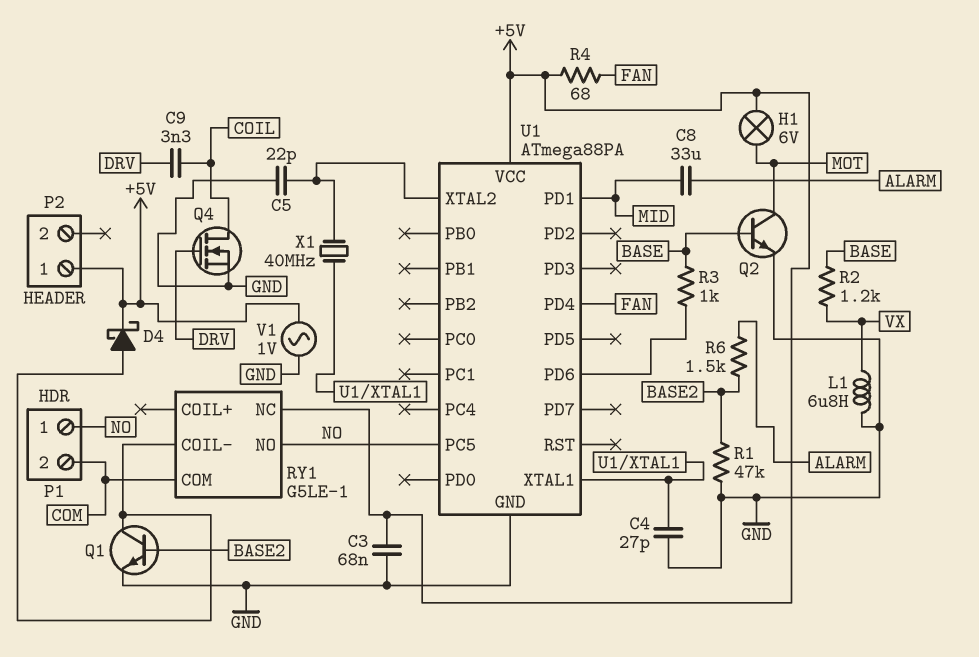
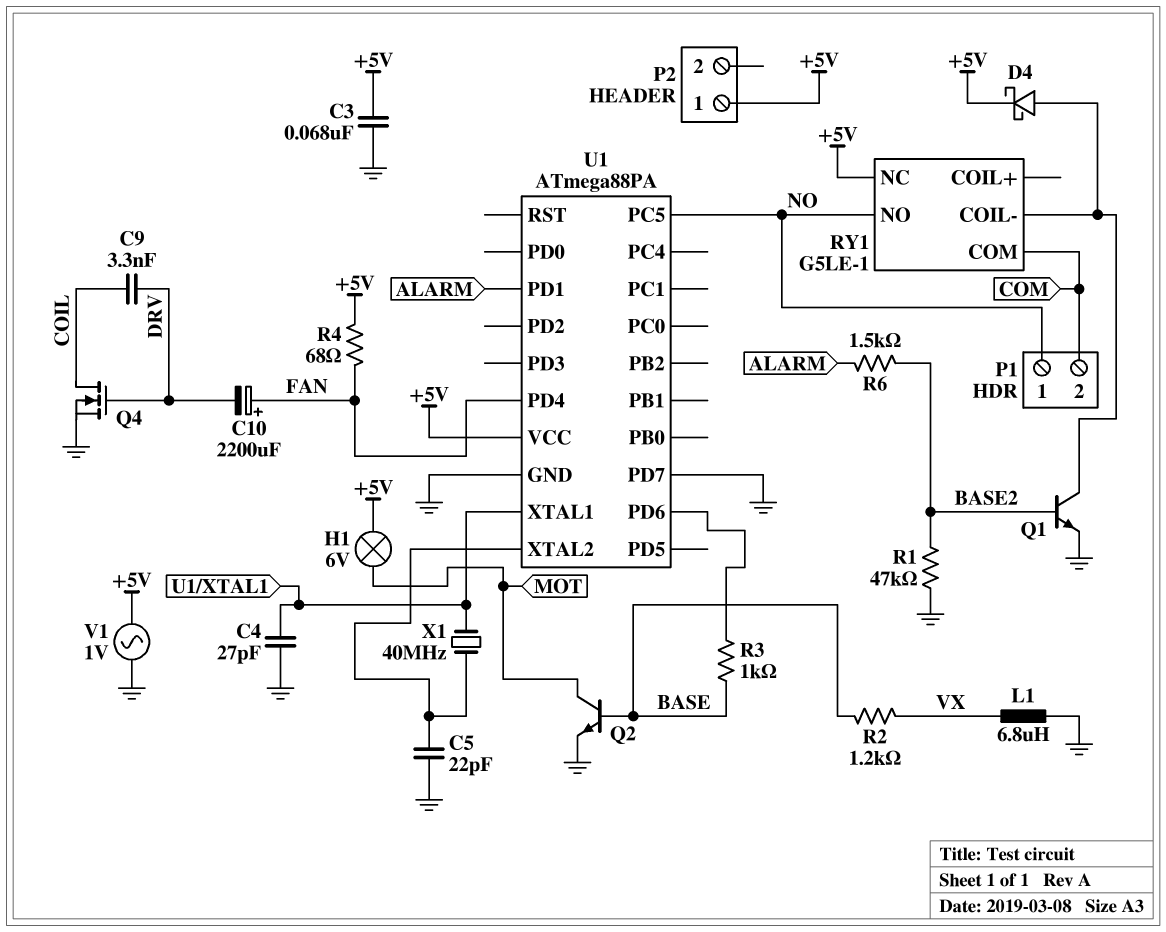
C8: 33uF (ALARM, MID) -> none
C10: none -> 2200uF (plus FAN, minus DRV)
U1 pin PD1: MID -> ALARM
U1 pin PD7: none -> GND

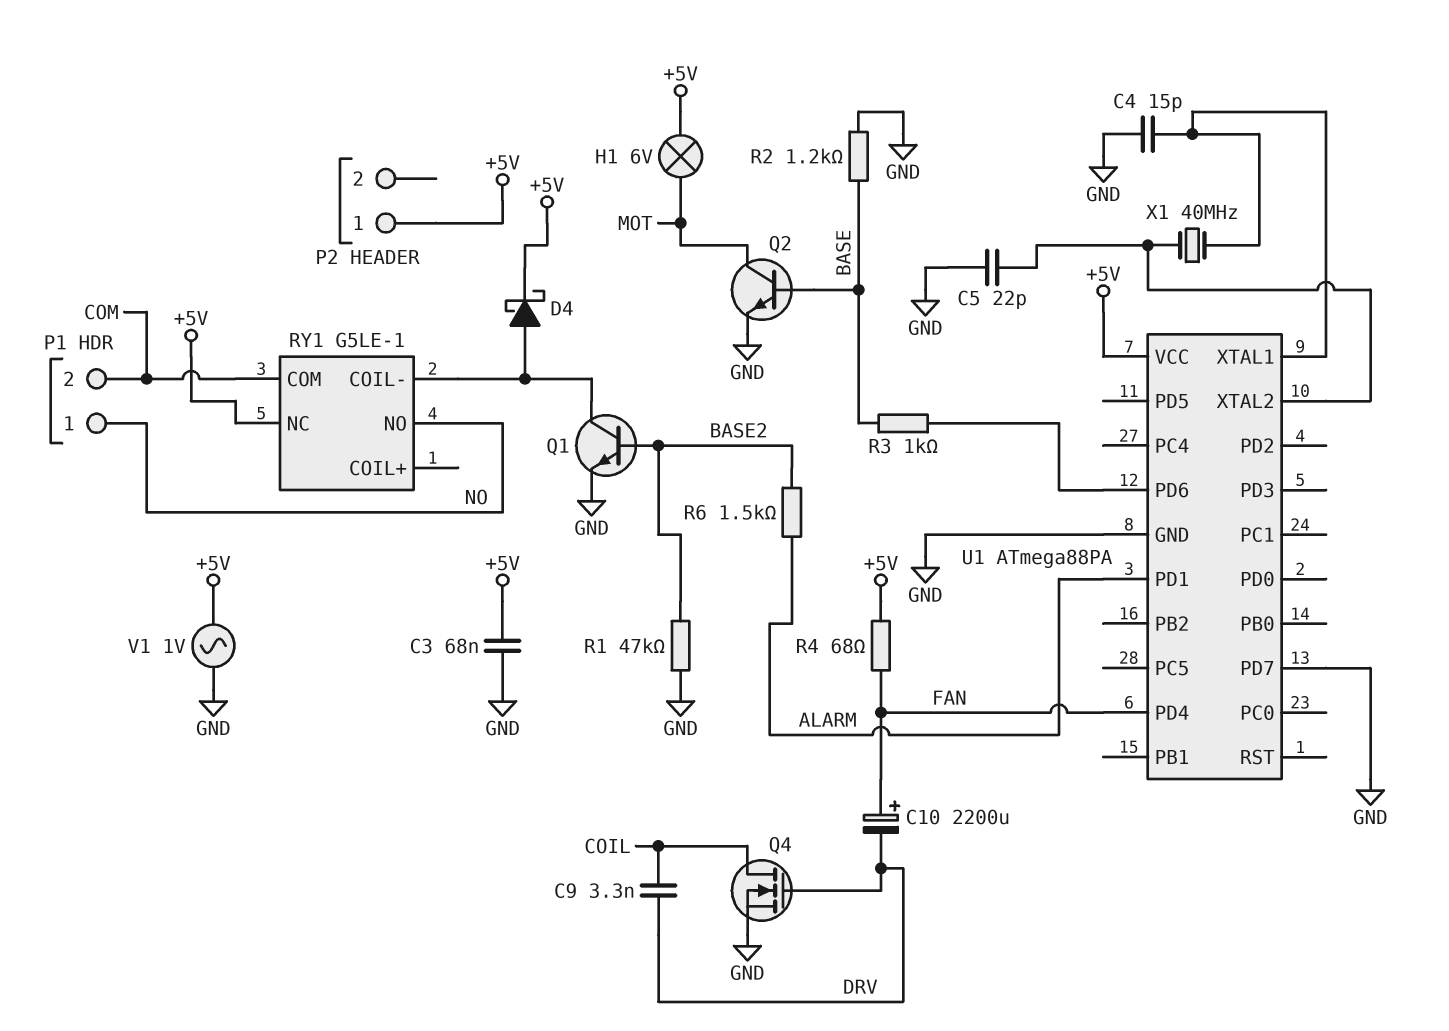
C4: 27pF (GND, U1/XTAL1) -> 15pF (GND, U1/XTAL1)
L1: 6.8uH (GND, VX) -> none
R2: 1.2k (BASE, VX) -> 1.2k (BASE, GND)
U1 pin PC5: NO -> none

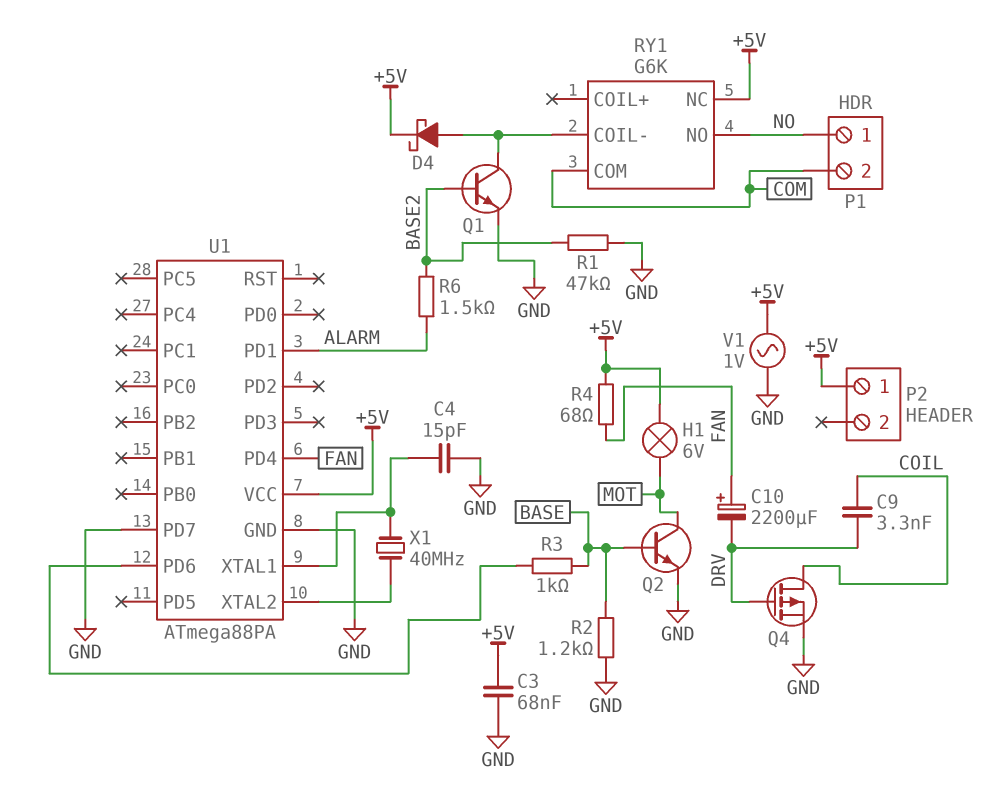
C5: 22pF (GND, U1/XTAL2) -> none
Q4: NMOS (G DRV, D COIL, S GND) -> PMOS (G DRV, D COIL, S GND)
RY1: G5LE-1 -> G6K

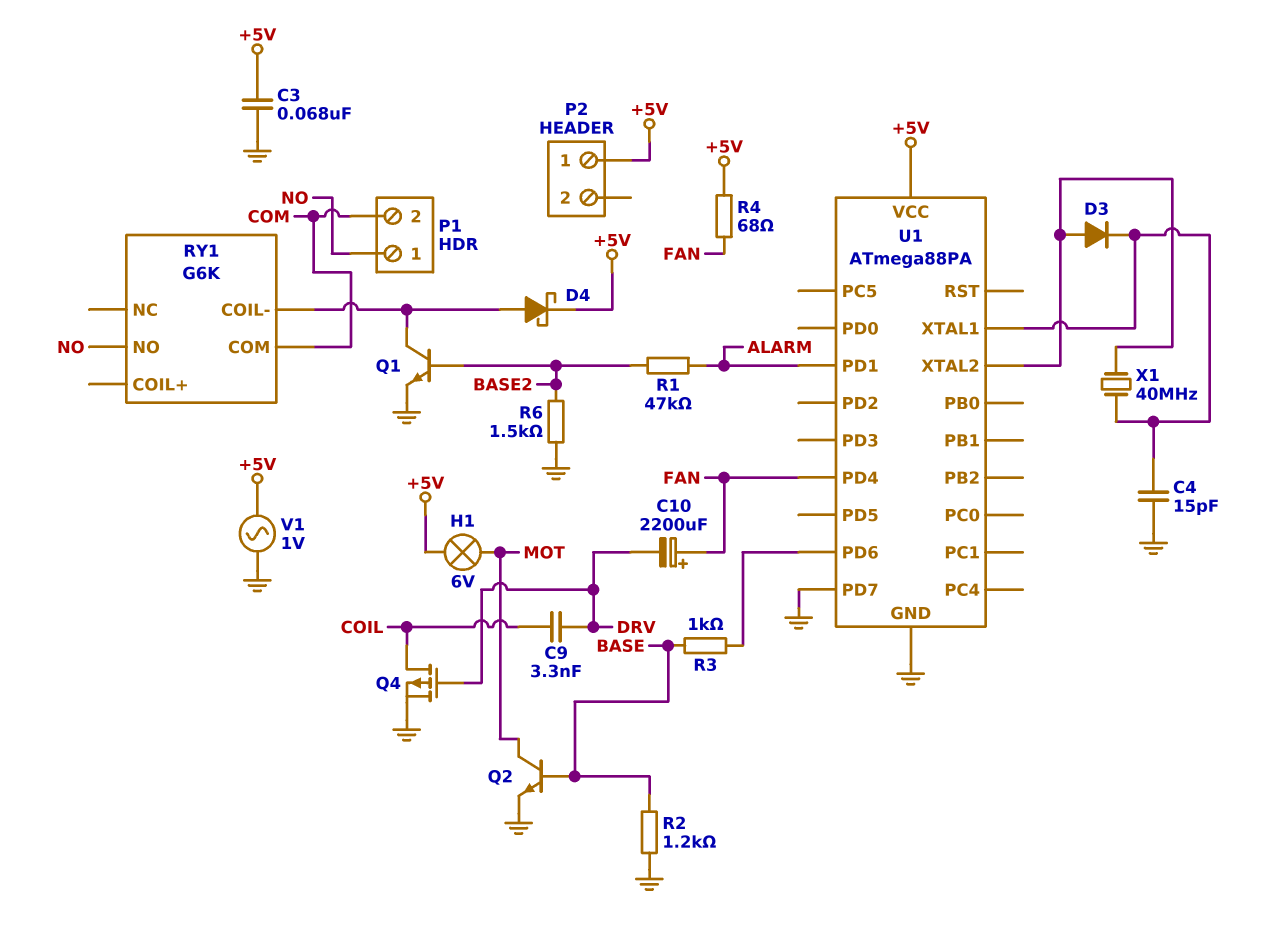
D3: none -> diode (A U1/XTAL2, K U1/XTAL1)
R1: 47k (BASE2, GND) -> 47k (ALARM, BASE2)
R6: 1.5k (ALARM, BASE2) -> 1.5k (BASE2, GND)
RY1 pin NC: +5V -> none

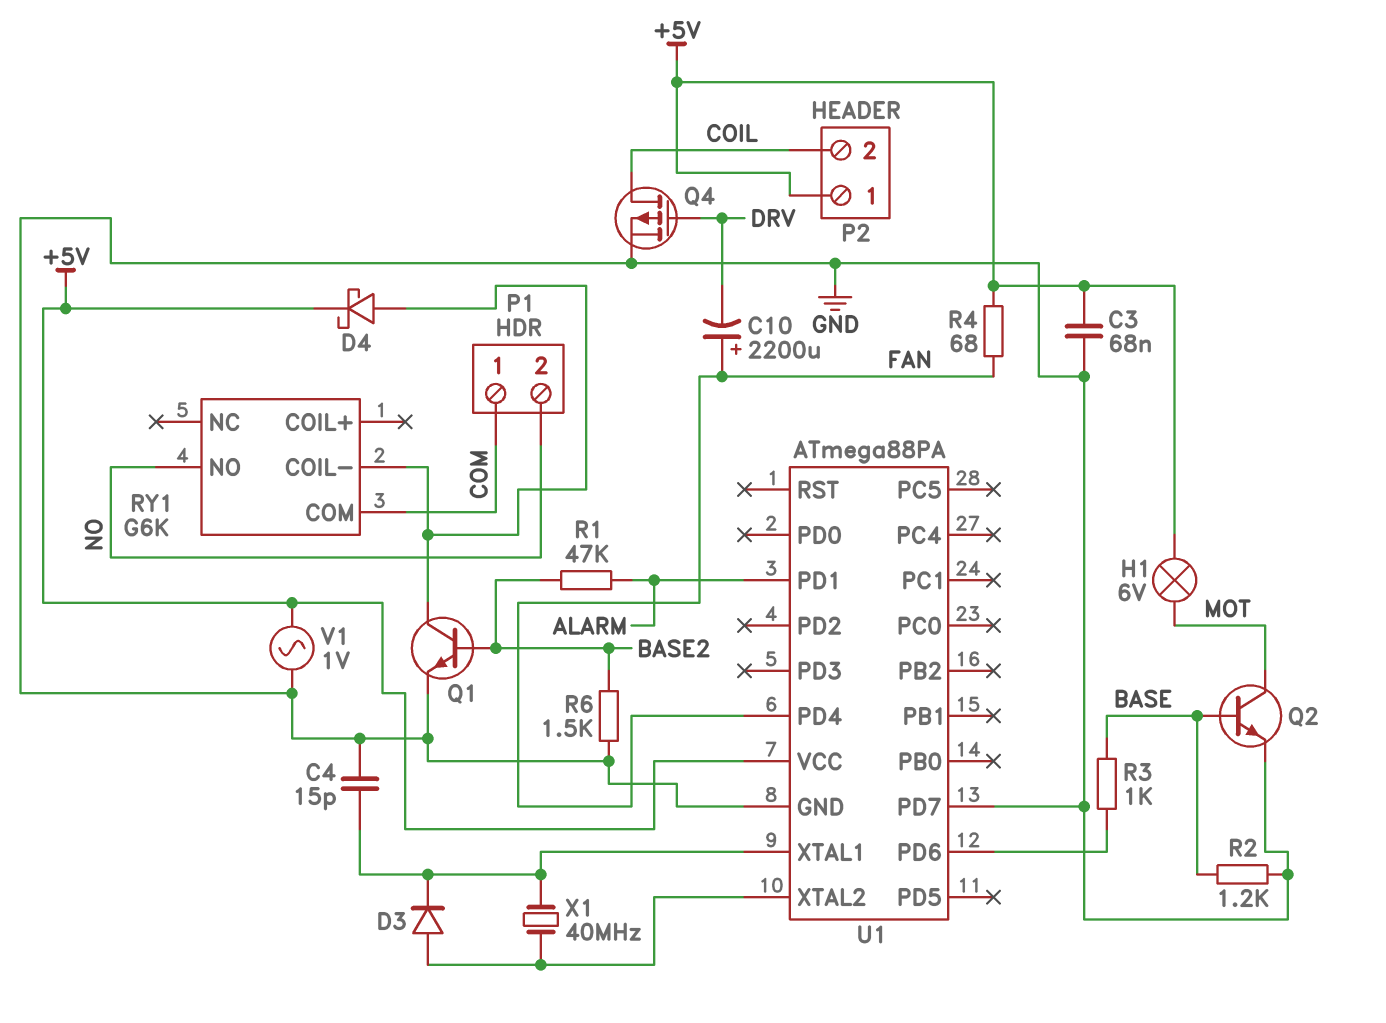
C9: 3.3nF (COIL, DRV) -> none
P1 pin 1: NO -> COM
P1 pin 2: COM -> NO
P2 pin 2: none -> COIL

